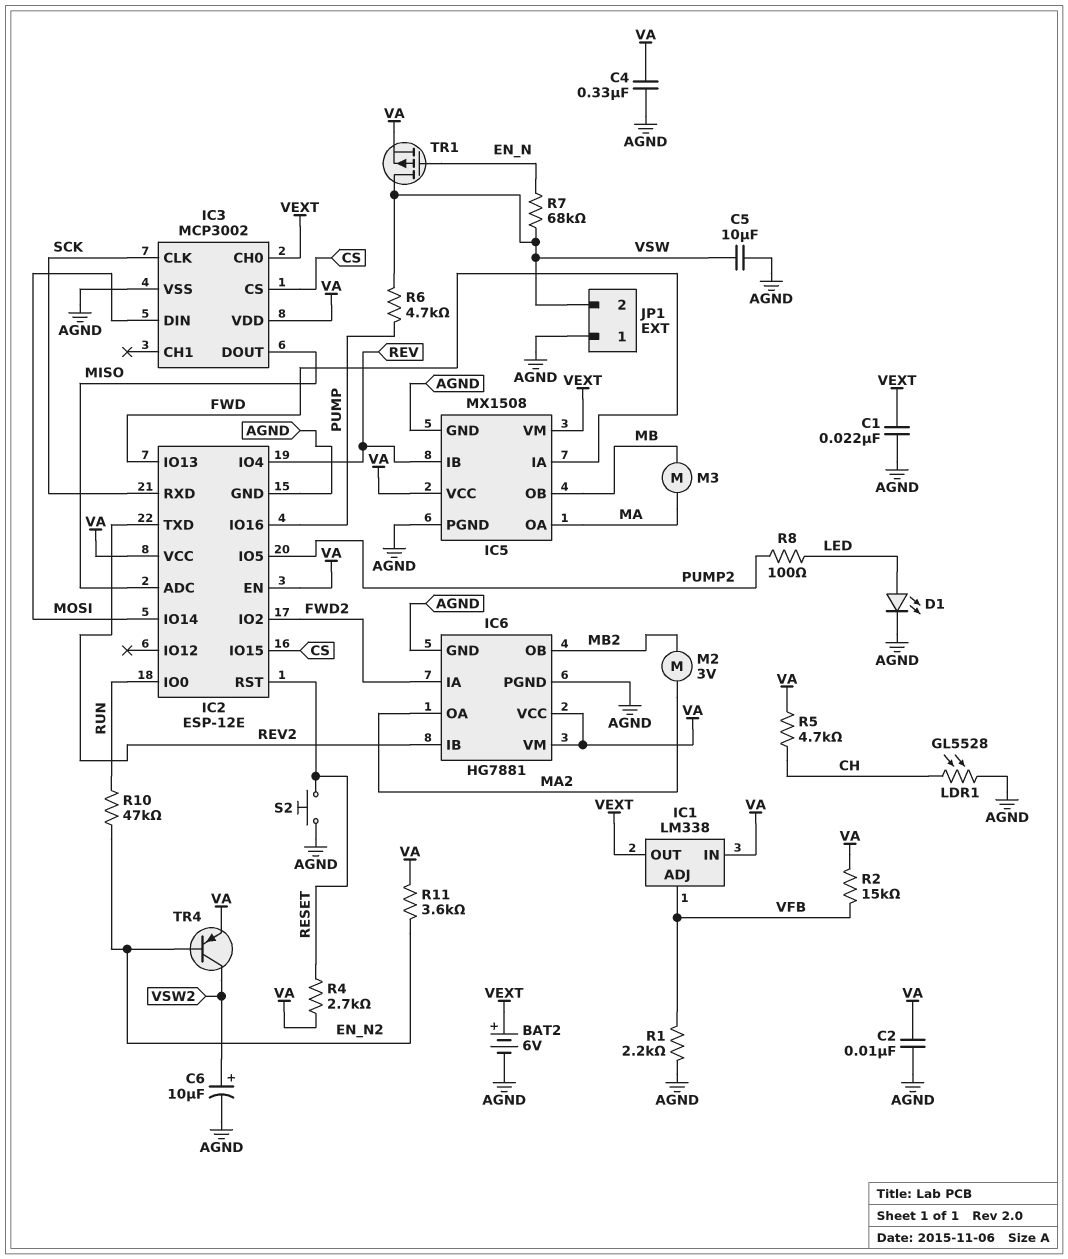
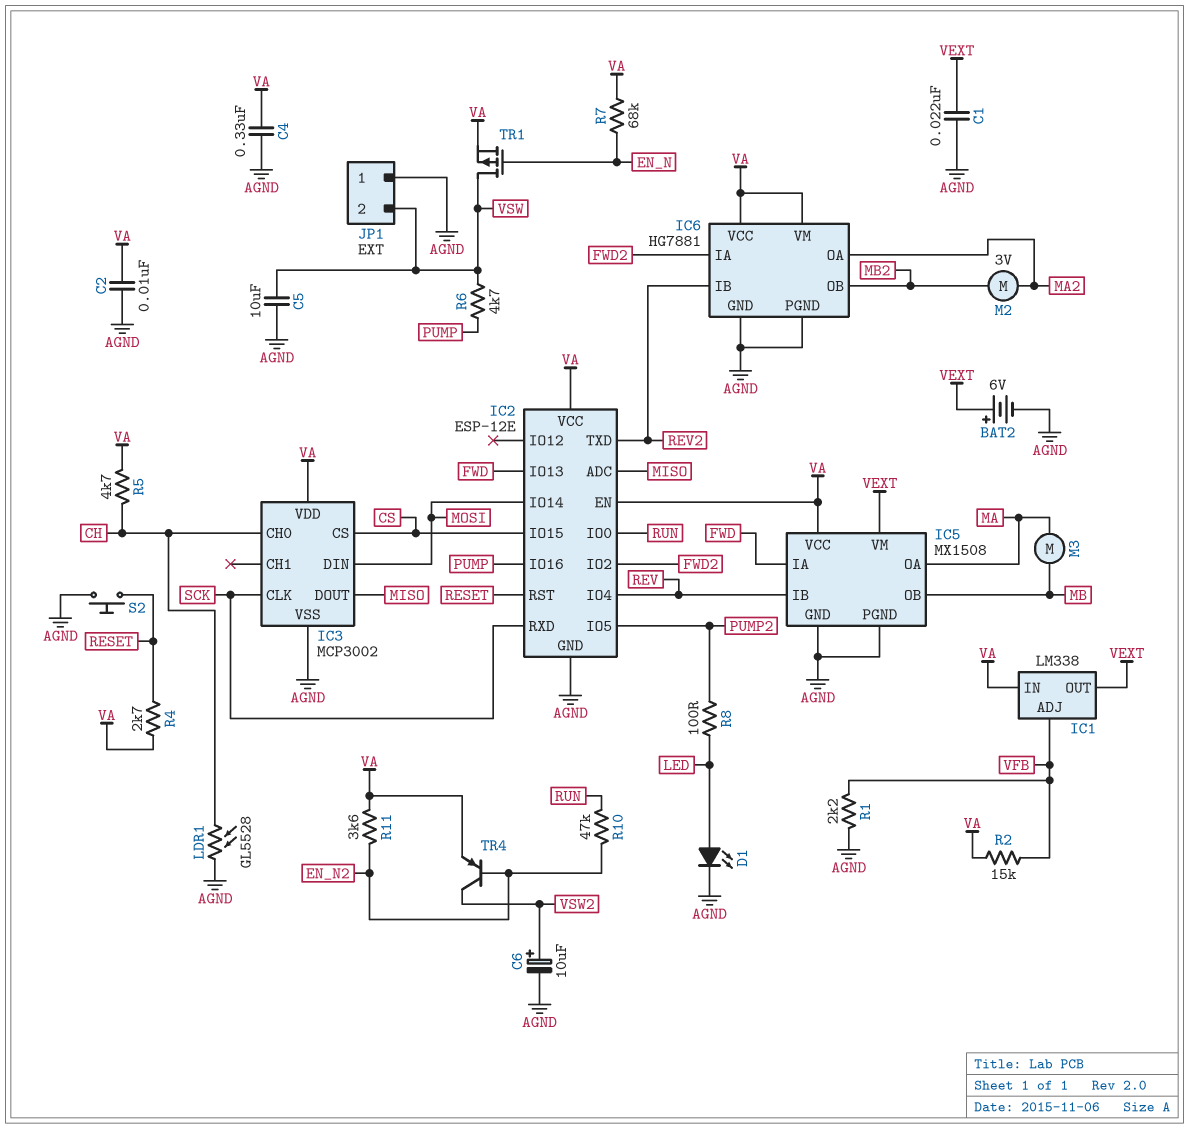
IC3 pin CH0: VEXT -> CH
R7: 68k (EN_N, VSW) -> 68k (EN_N, VA)

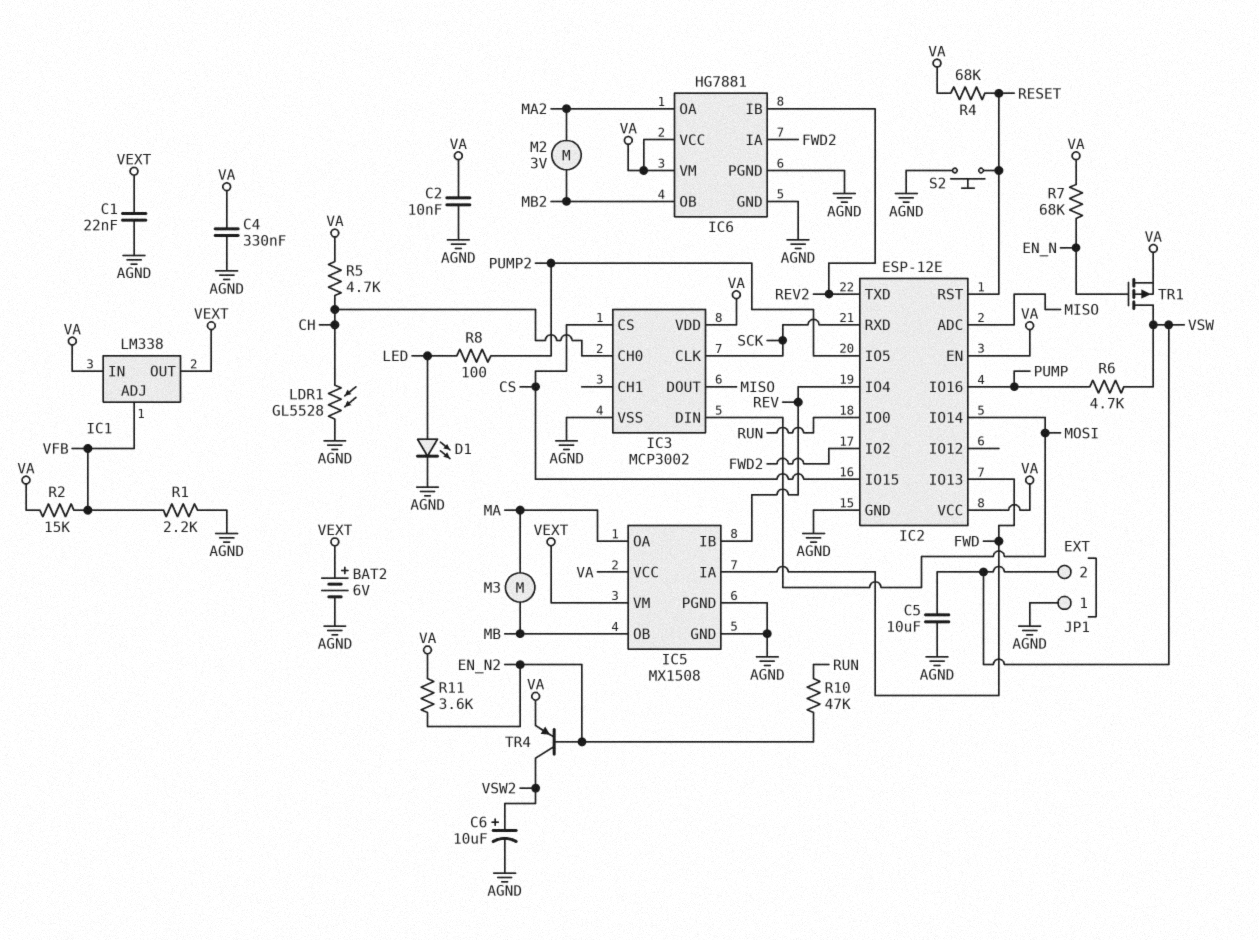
R4: 2.7k (RESET, VA) -> 68k (RESET, VA)

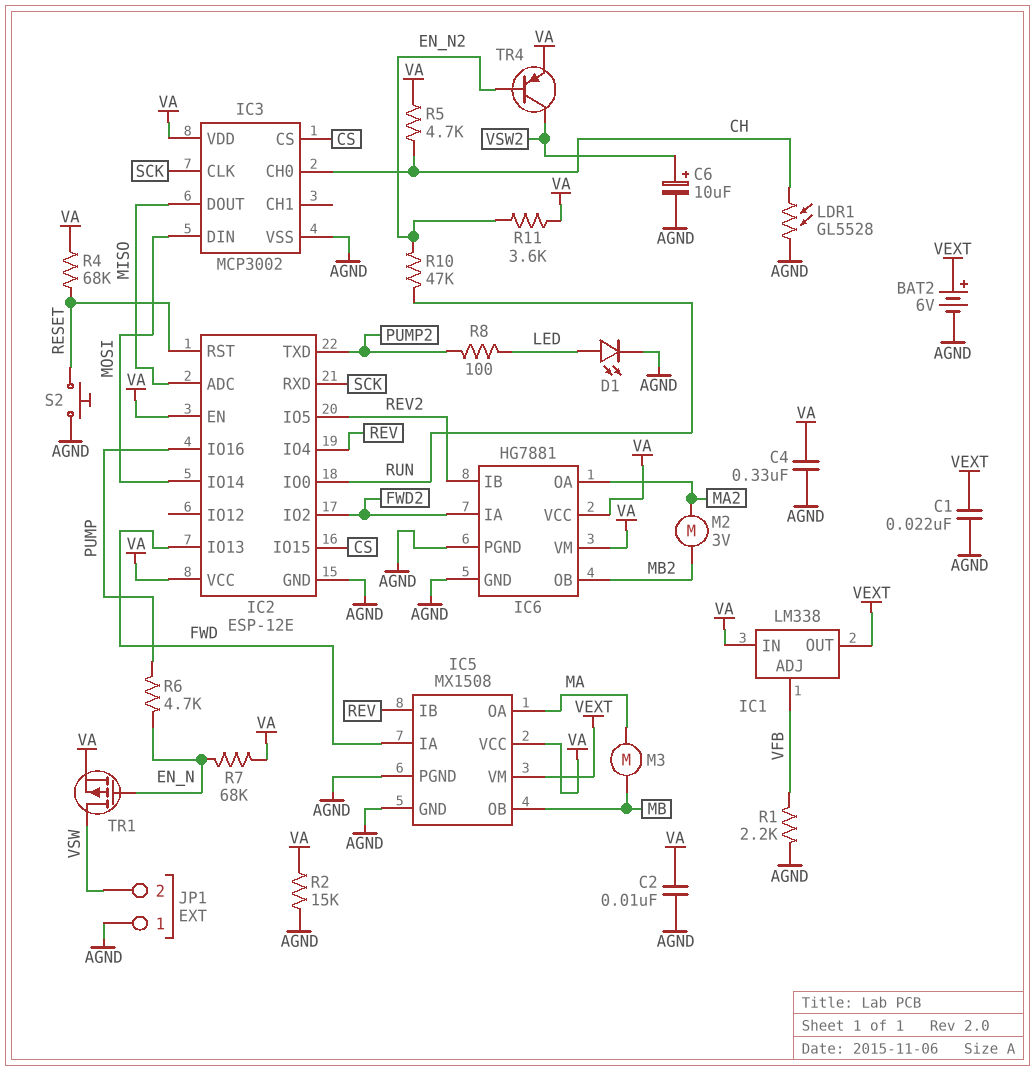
C5: 10uF (AGND, VSW) -> none
IC2 pin IO5: PUMP2 -> REV2
IC2 pin TXD: REV2 -> PUMP2
R2: 15k (VA, VFB) -> 15k (AGND, VA)
R6: 4.7k (PUMP, VSW) -> 4.7k (EN_N, PUMP)

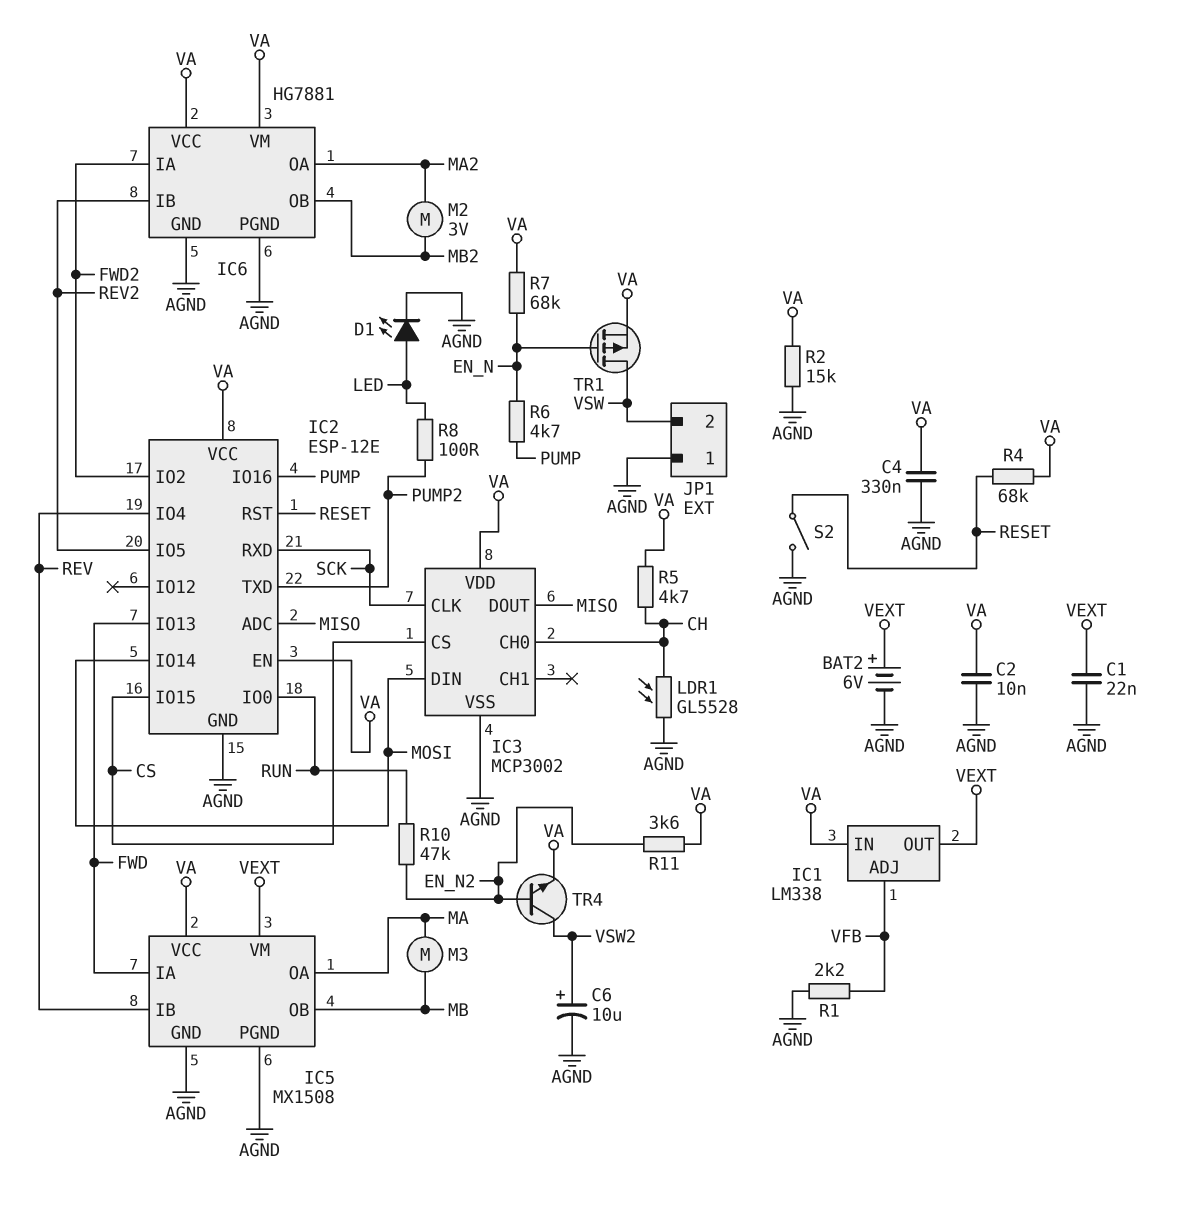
S2: button (AGND, RESET) -> switch (AGND, RESET)
TR4: PNP (B EN_N2, C VSW2, E VA) -> NPN (B EN_N2, C VSW2, E VA)

